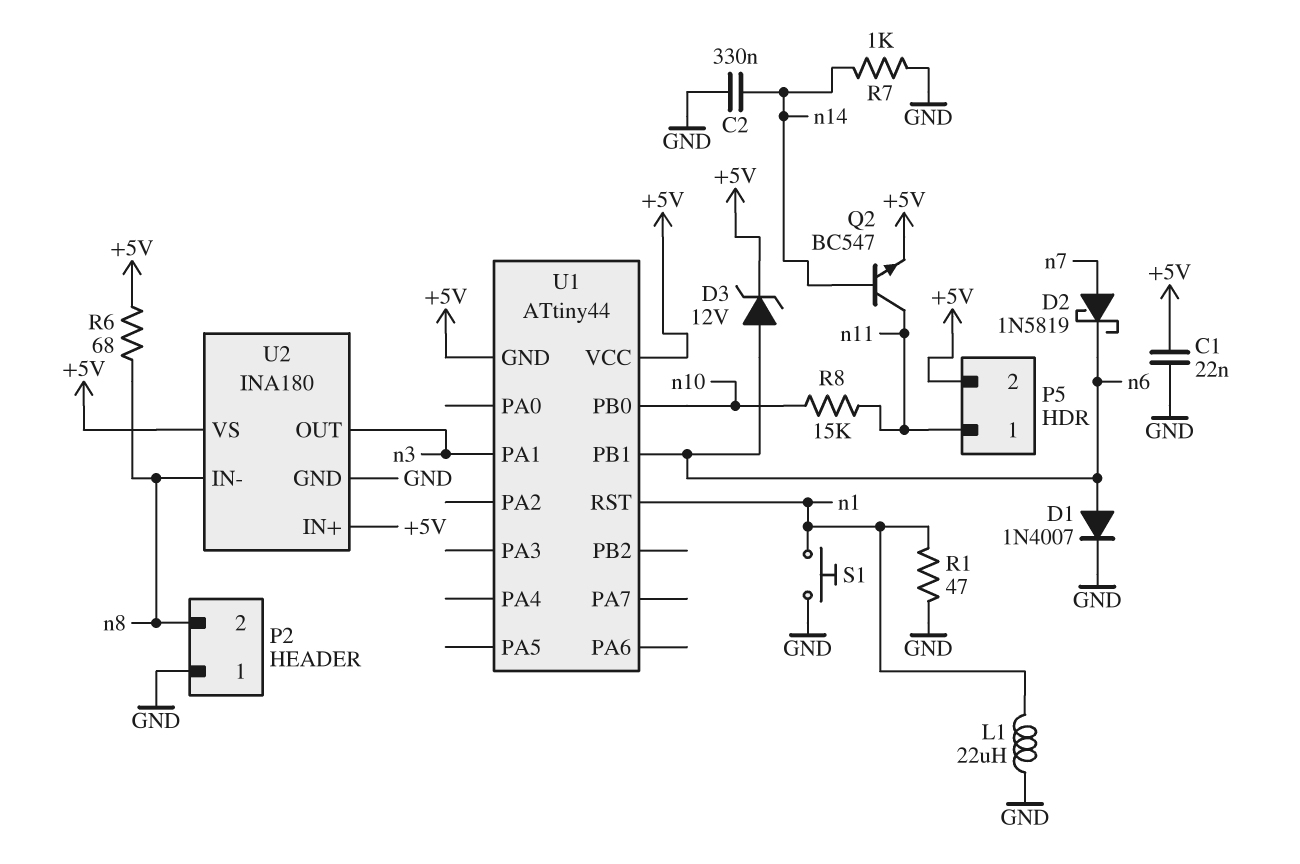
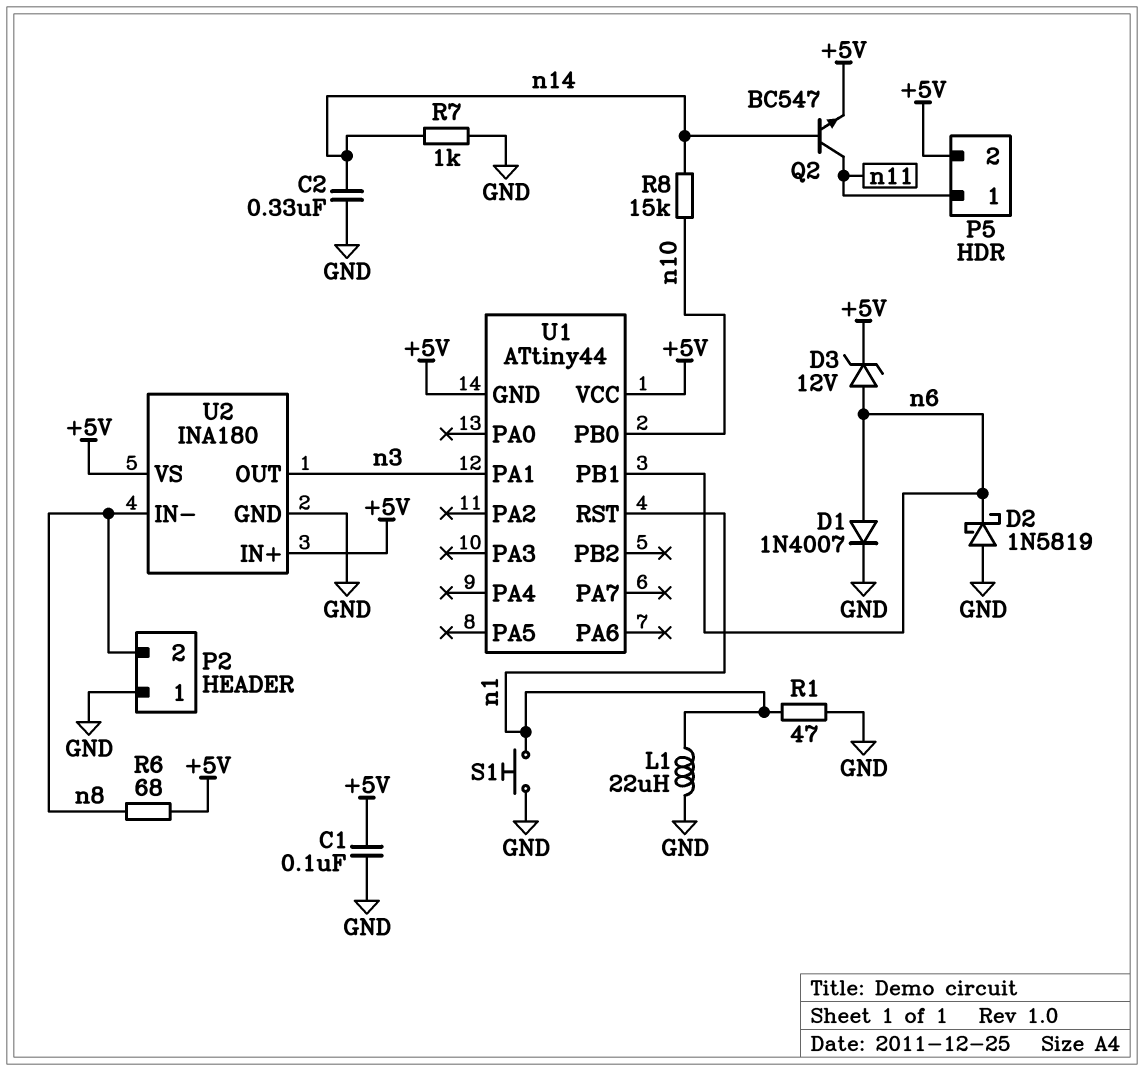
C1: 22nF (+5V, GND) -> 100nF (+5V, GND)
D2: schottky 1N5819 (A n7, K n6) -> schottky 1N5819 (A GND, K n6)
R8: 15k (n10, n11) -> 15k (n10, n14)

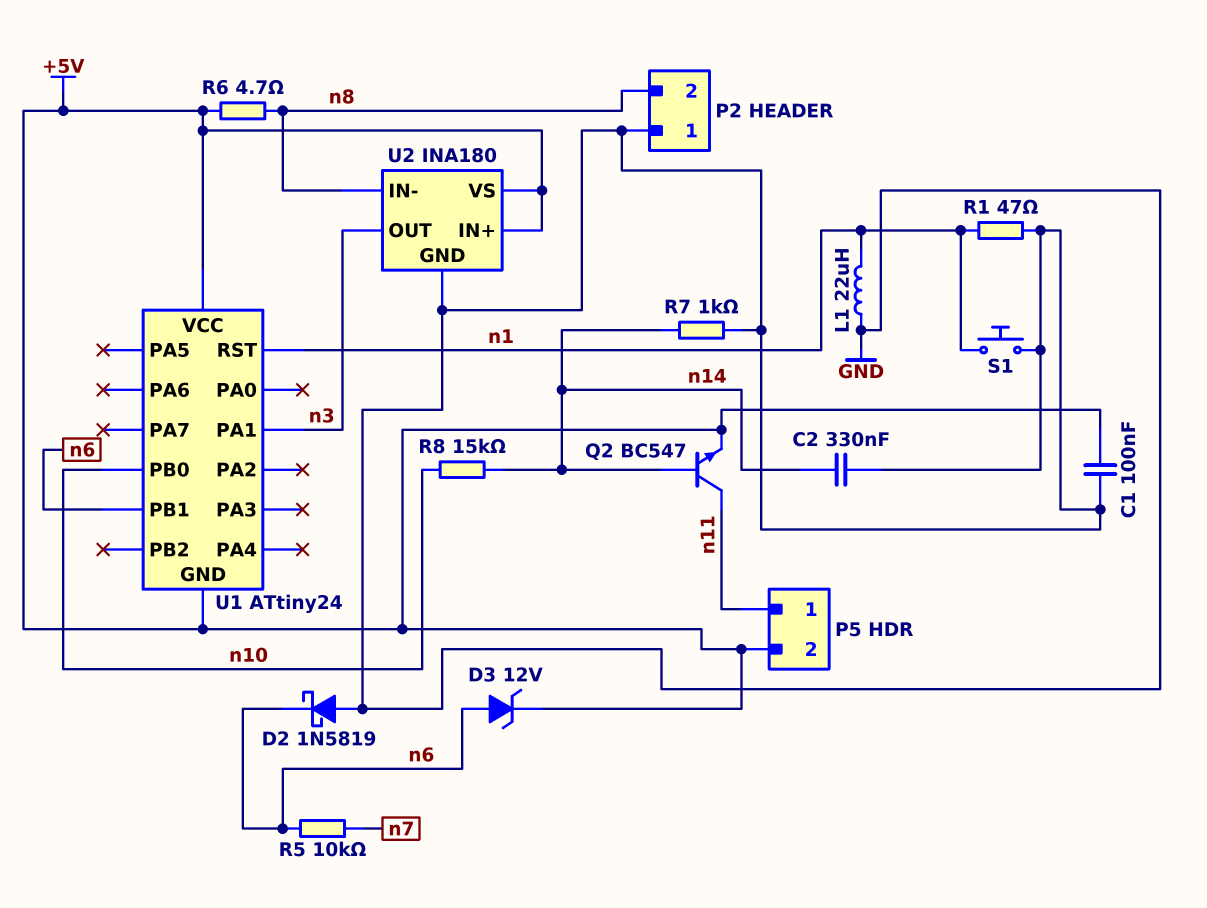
D1: diode 1N4007 (A n6, K GND) -> none
R5: none -> 10k (n6, n7)
R6: 68 (+5V, n8) -> 4.7 (+5V, n8)
U1: ATtiny44 -> ATtiny24

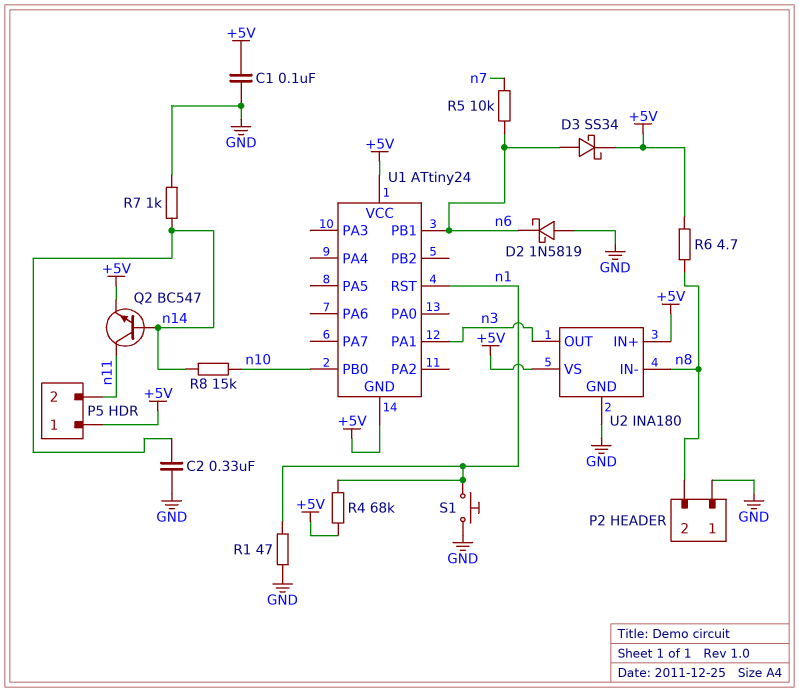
D3: zener 12V (A n6, K +5V) -> schottky SS34 (A n6, K +5V)
L1: 22uH (GND, n1) -> none
P5 pin 1: n11 -> +5V
P5 pin 2: +5V -> n11
R4: none -> 68k (+5V, n1)

